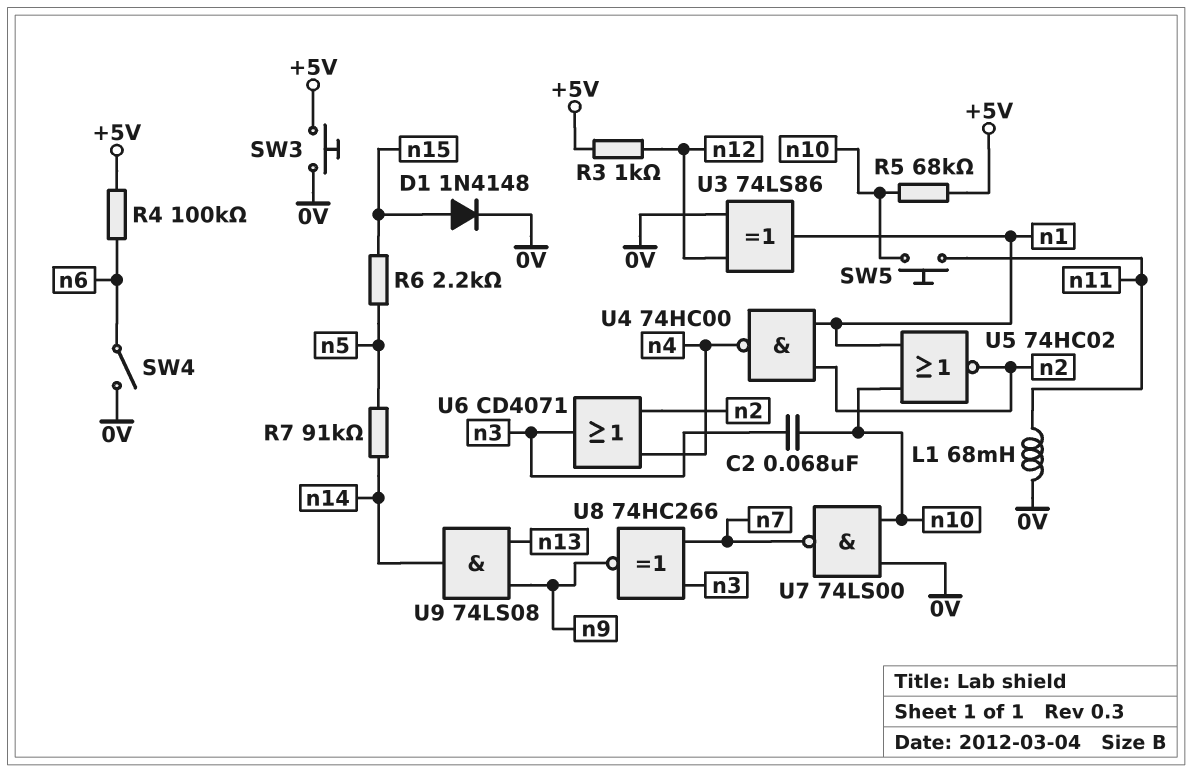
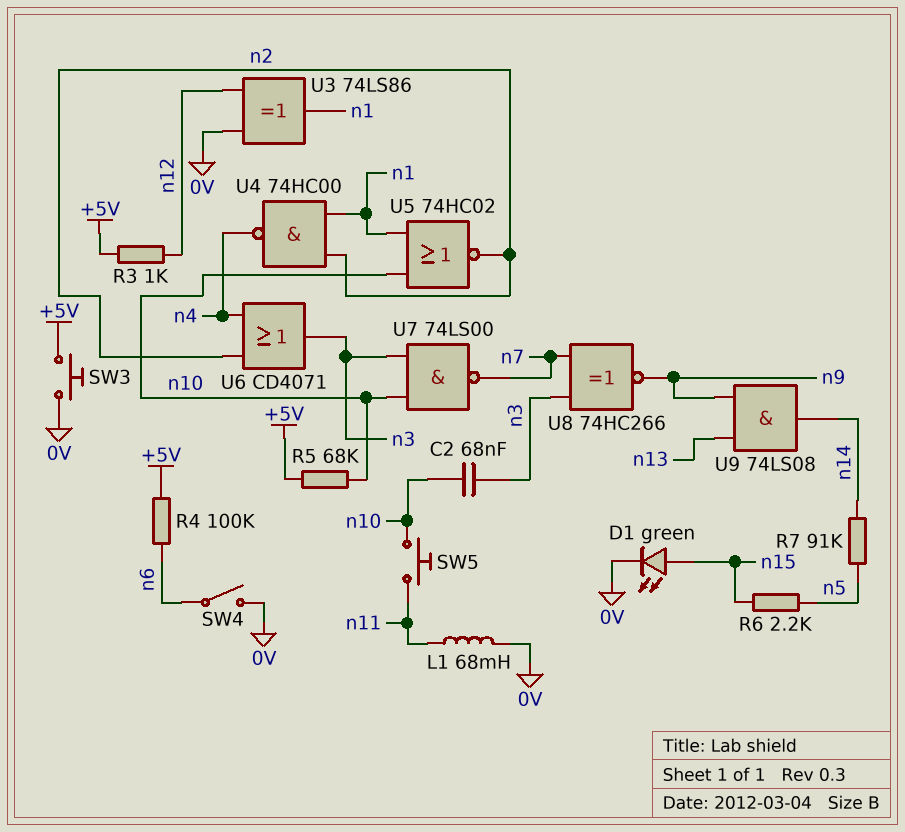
D1: diode 1N4148 (A n15, K 0V) -> LED green (A n15, K 0V)
U7: NAND 74LS00 (in 0V, in n10, out n7) -> NAND 74LS00 (in n3, in n10, out n7)

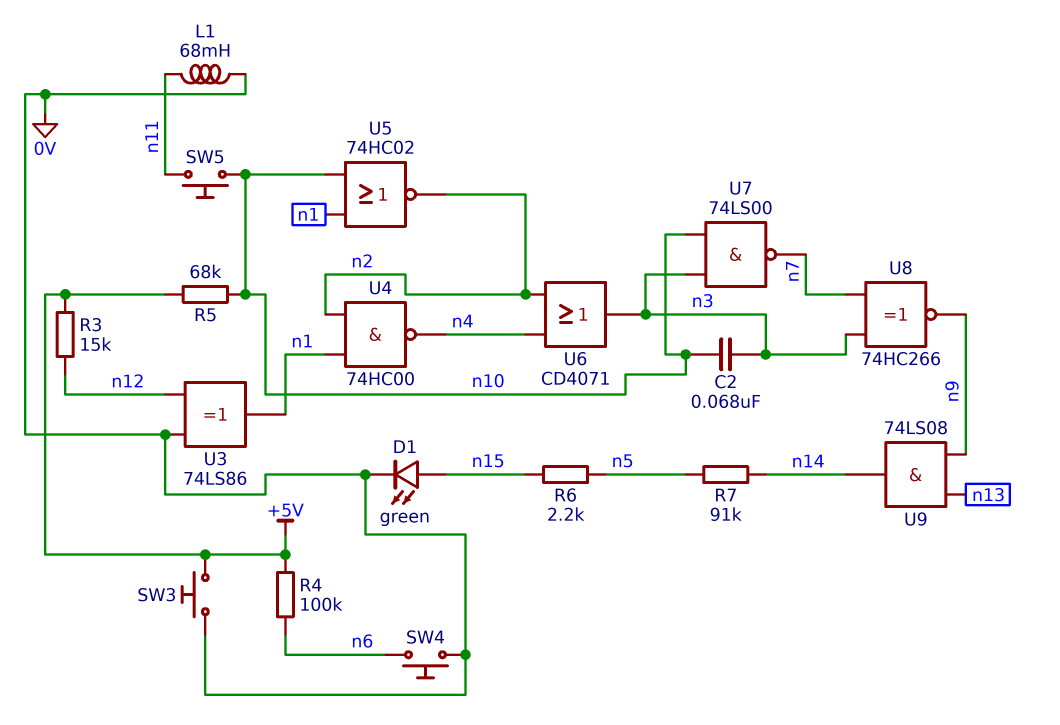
R3: 1k (+5V, n12) -> 15k (+5V, n12)
SW4: switch (0V, n6) -> button (0V, n6)

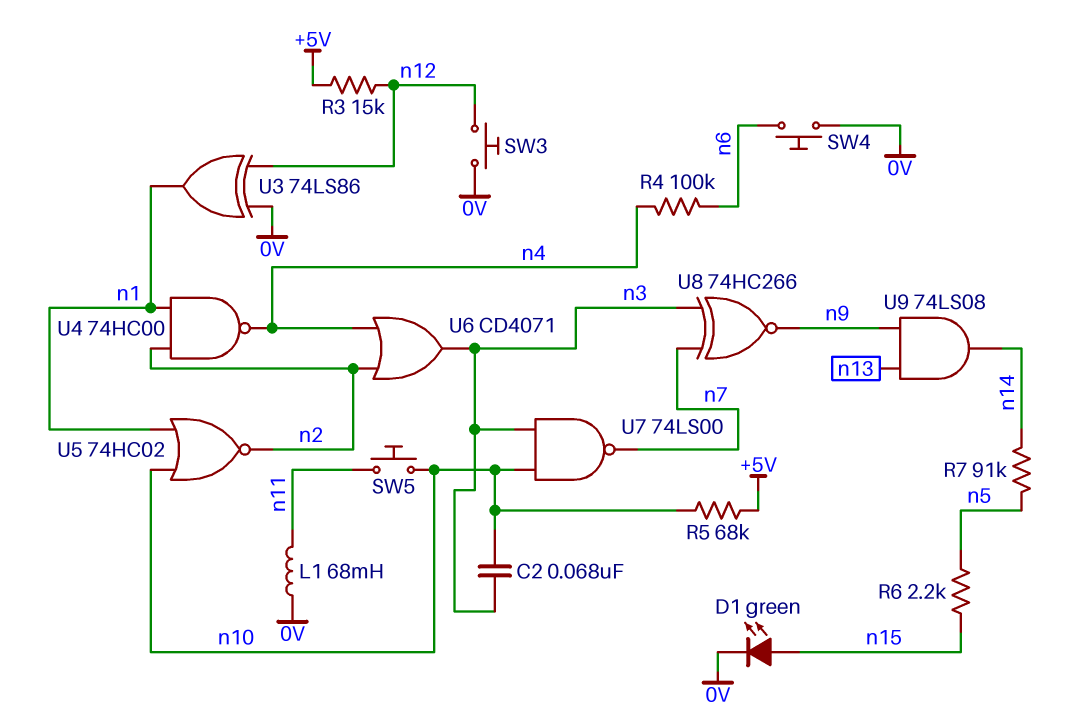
R4: 100k (+5V, n6) -> 100k (n4, n6)
SW3: button (+5V, 0V) -> button (0V, n12)

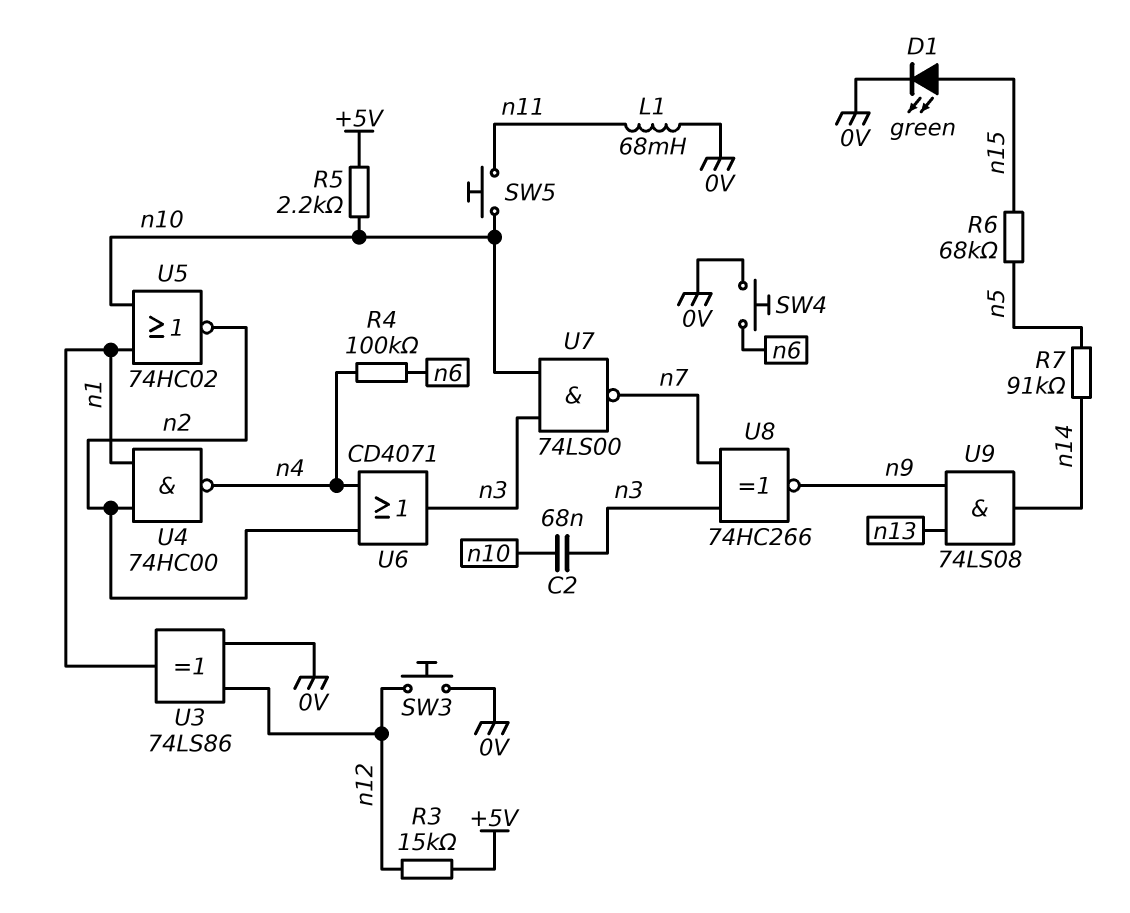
R5: 68k (+5V, n10) -> 2.2k (+5V, n10)
R6: 2.2k (n5, n15) -> 68k (n5, n15)

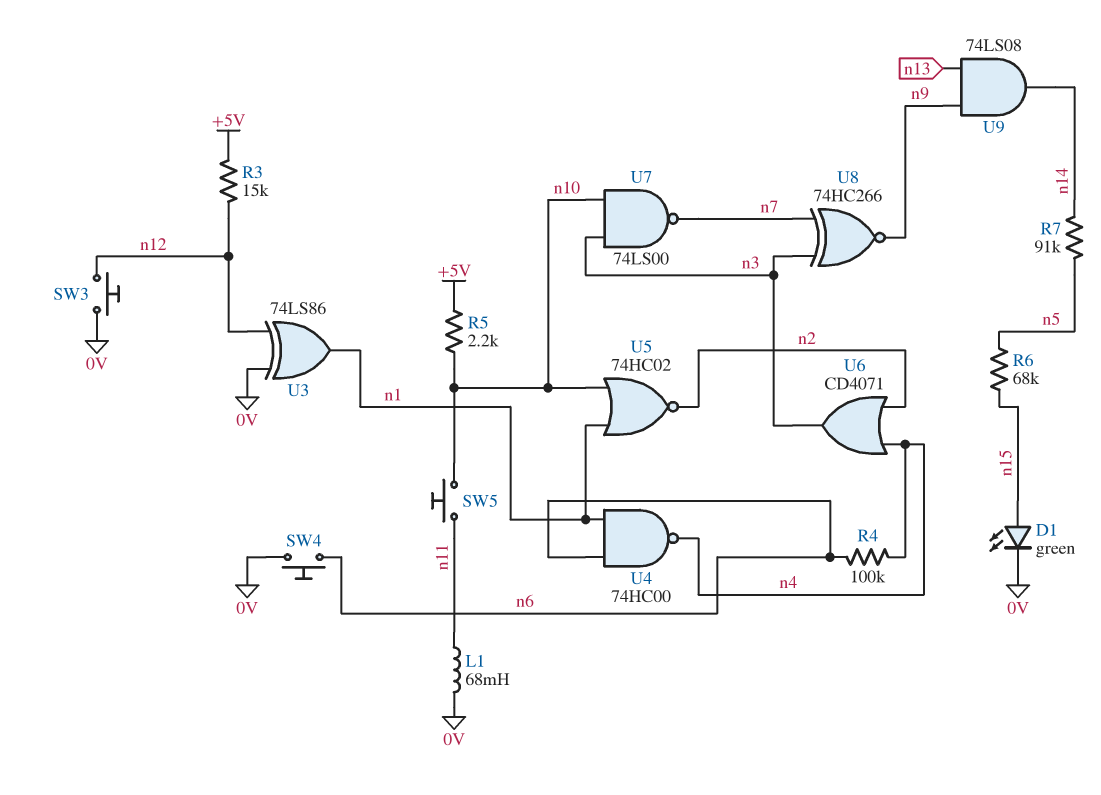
C2: 68nF (n3, n10) -> none
U4: NAND 74HC00 (in n1, in n2, out n4) -> NAND 74HC00 (in n1, in n6, out n4)

